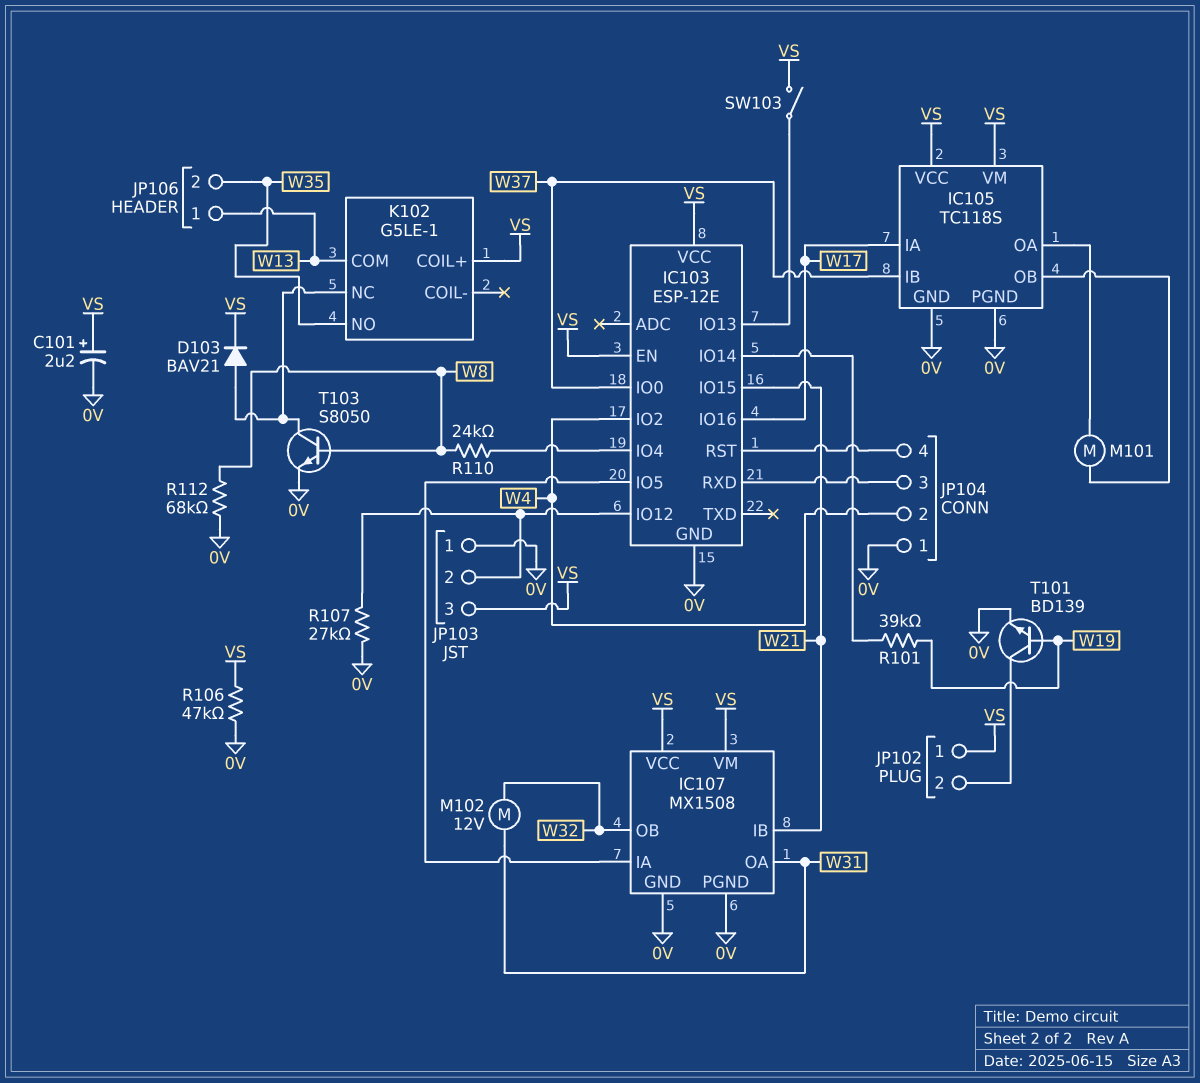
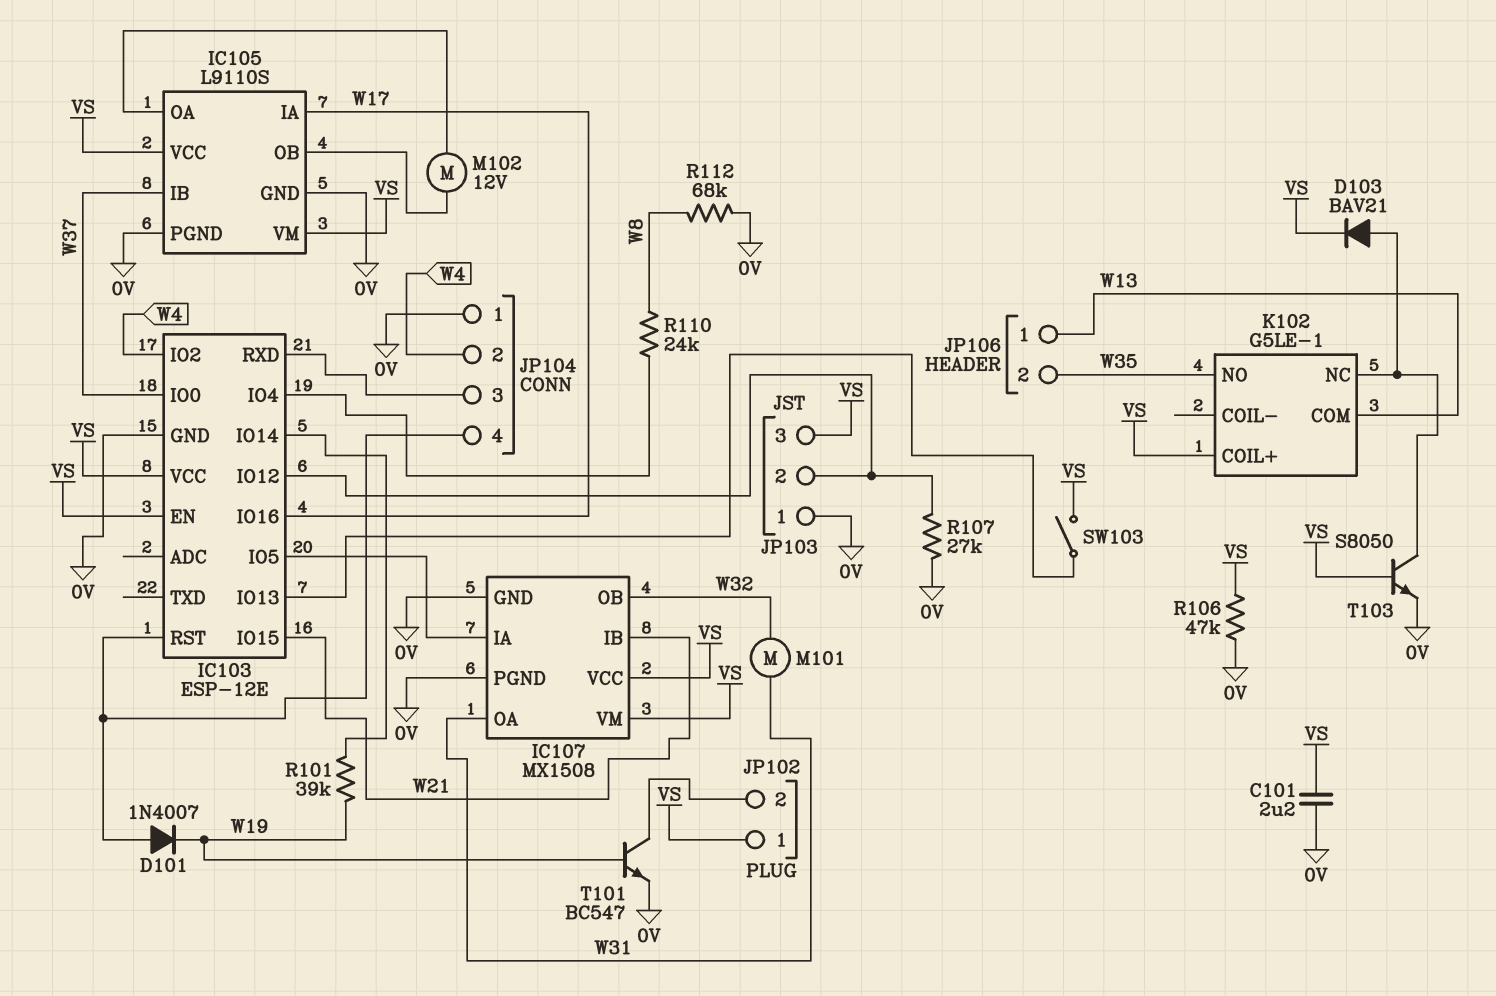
C101: 2.2uF (plus VS, minus 0V) -> 2.2uF (0V, VS)
D101: none -> diode 1N4007 (A IC103/RST, K W19)
IC105: TC118S -> L9110S
M101: motor (IC105/OA, IC105/OB) -> motor (W31, W32)
M102: motor 12V (W31, W32) -> motor 12V (IC105/OA, IC105/OB)
T101: NPN BD139 (B W19, C JP102/2, E 0V) -> NPN BC547 (B W19, C JP102/2, E 0V)
T103: NPN S8050 (B W8, C K102/NC, E 0V) -> NPN S8050 (B VS, C K102/NC, E 0V)

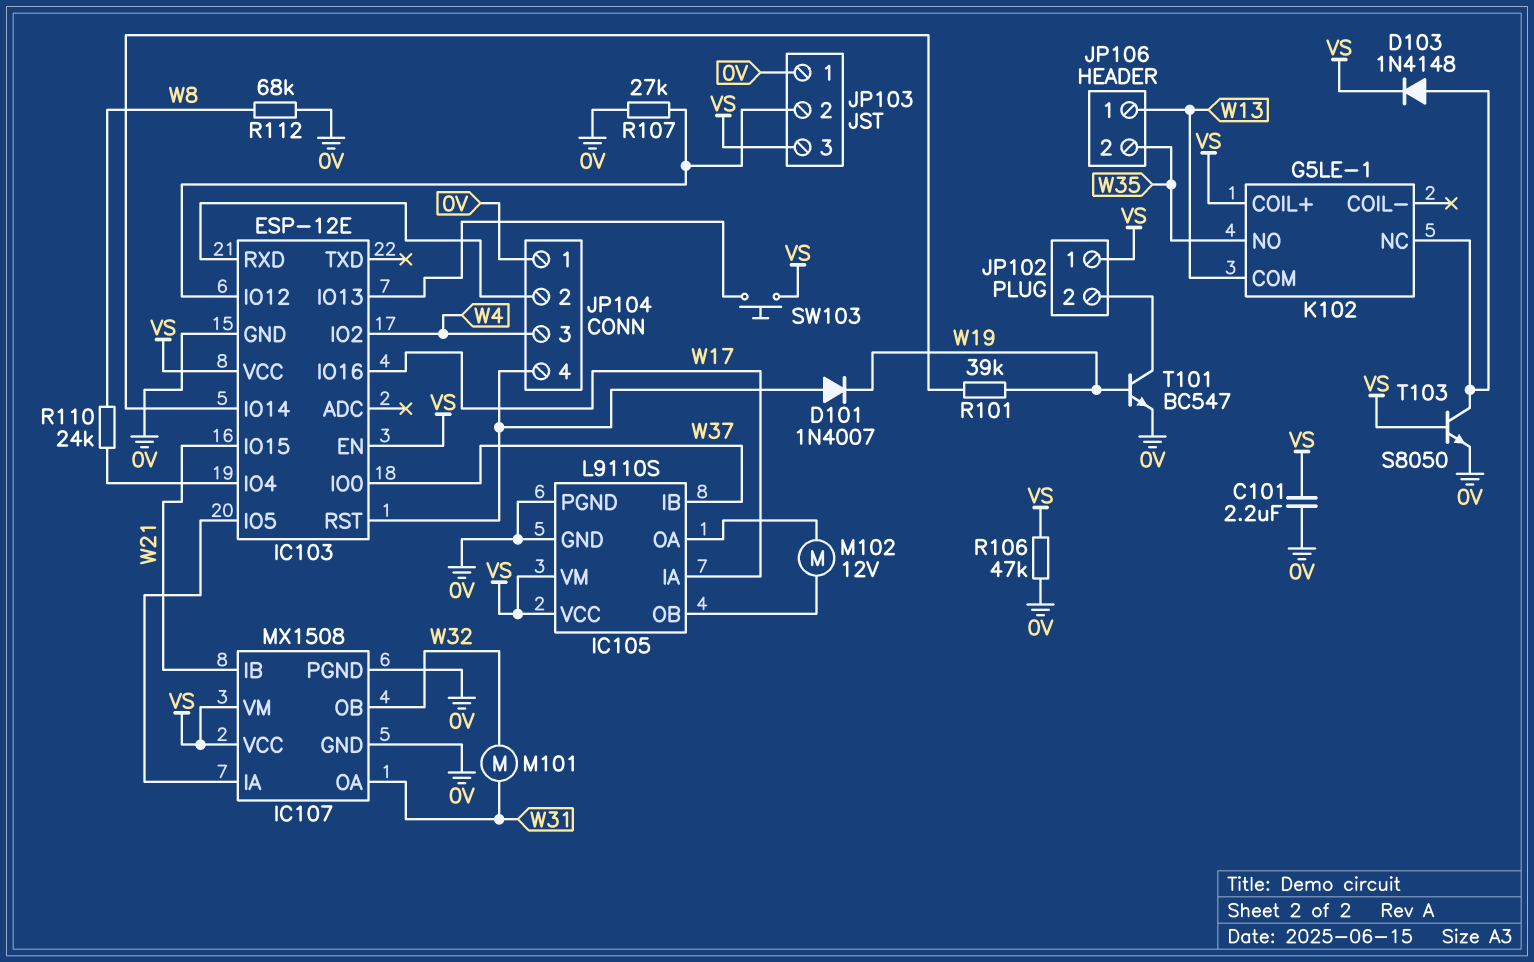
D103: diode BAV21 (A K102/NC, K VS) -> diode 1N4148 (A K102/NC, K VS)
JP104 pin 2: W4 -> IC103/RXD
JP104 pin 3: IC103/RXD -> W4
SW103: switch (IC103/IO13, VS) -> button (IC103/IO13, VS)

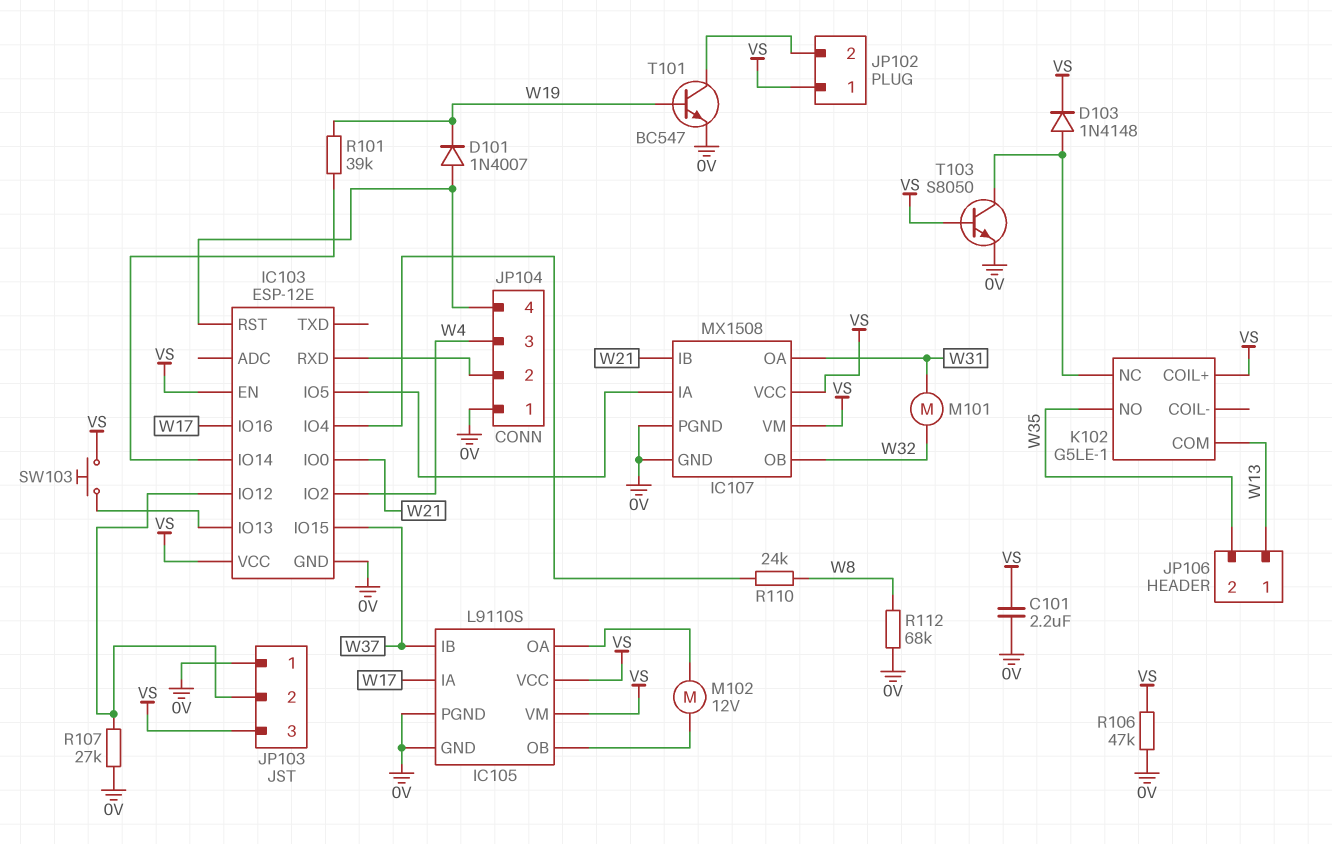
IC103 pin IO0: W37 -> W21
IC103 pin IO15: W21 -> W37

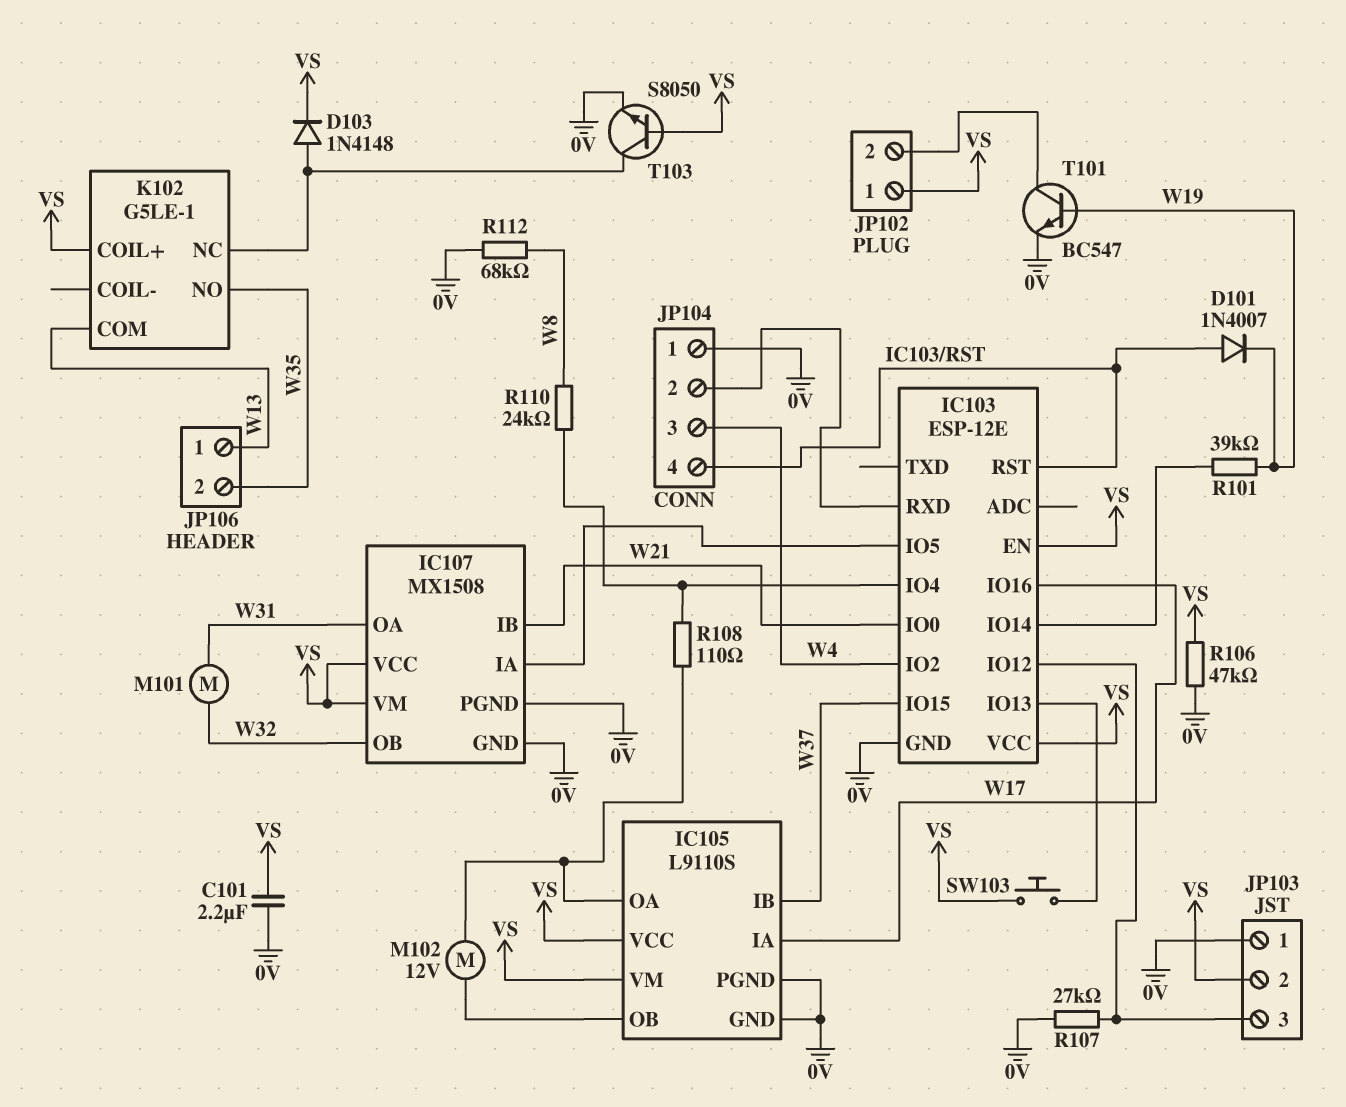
JP103 pin 2: IC103/IO12 -> VS
JP103 pin 3: VS -> IC103/IO12
R108: none -> 110 (IC103/IO4, IC105/OA)

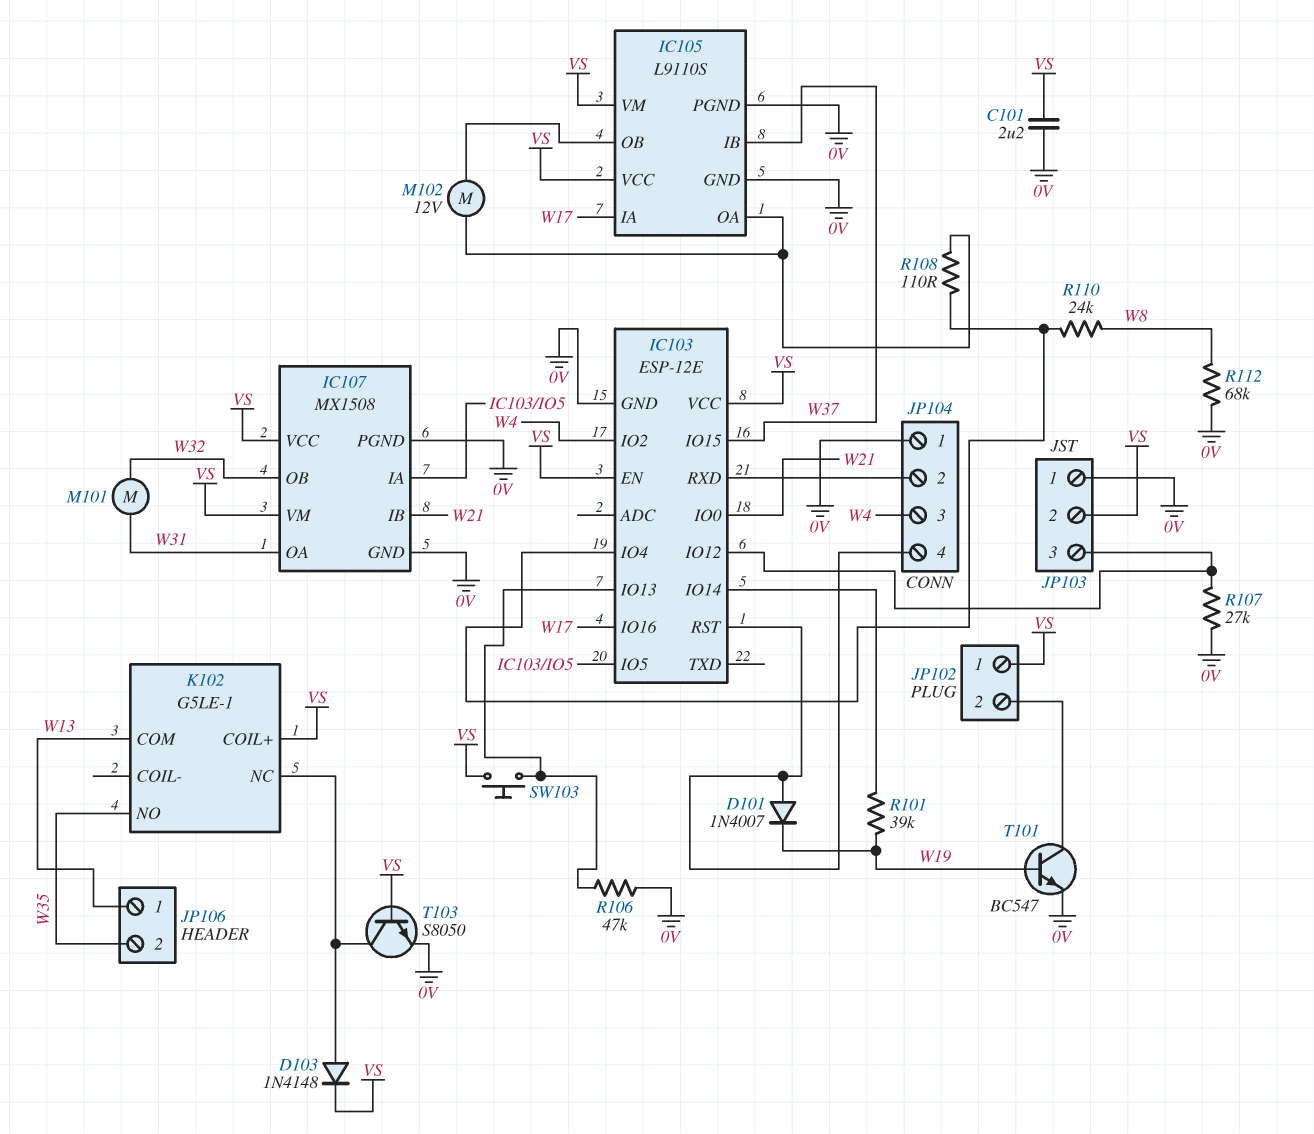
R106: 47k (0V, VS) -> 47k (0V, IC103/IO13)

